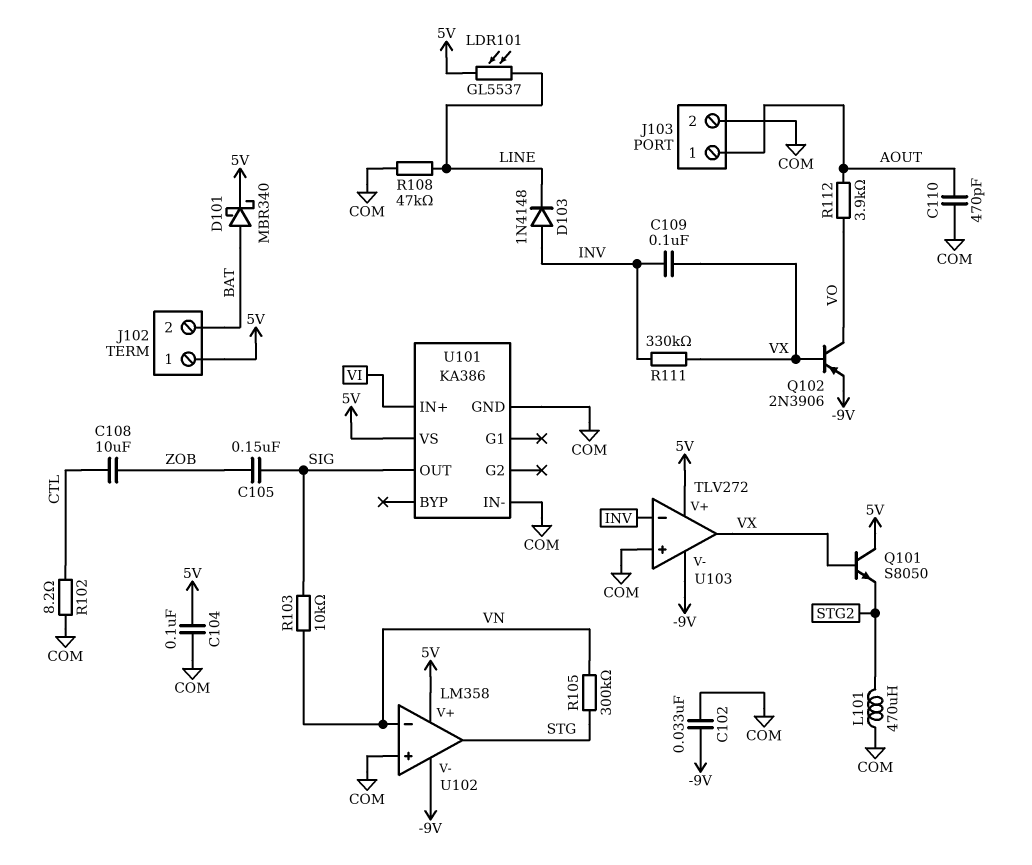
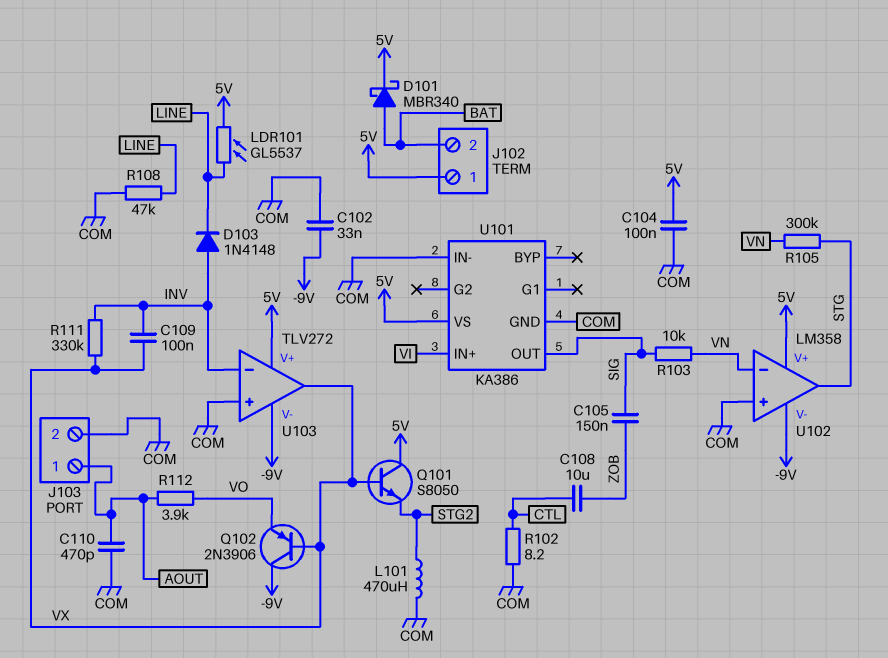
Q102: PNP 2N3906 (B VX, C VO, E -9V) -> PNP 2N3906 (B VX, C -9V, E VO)

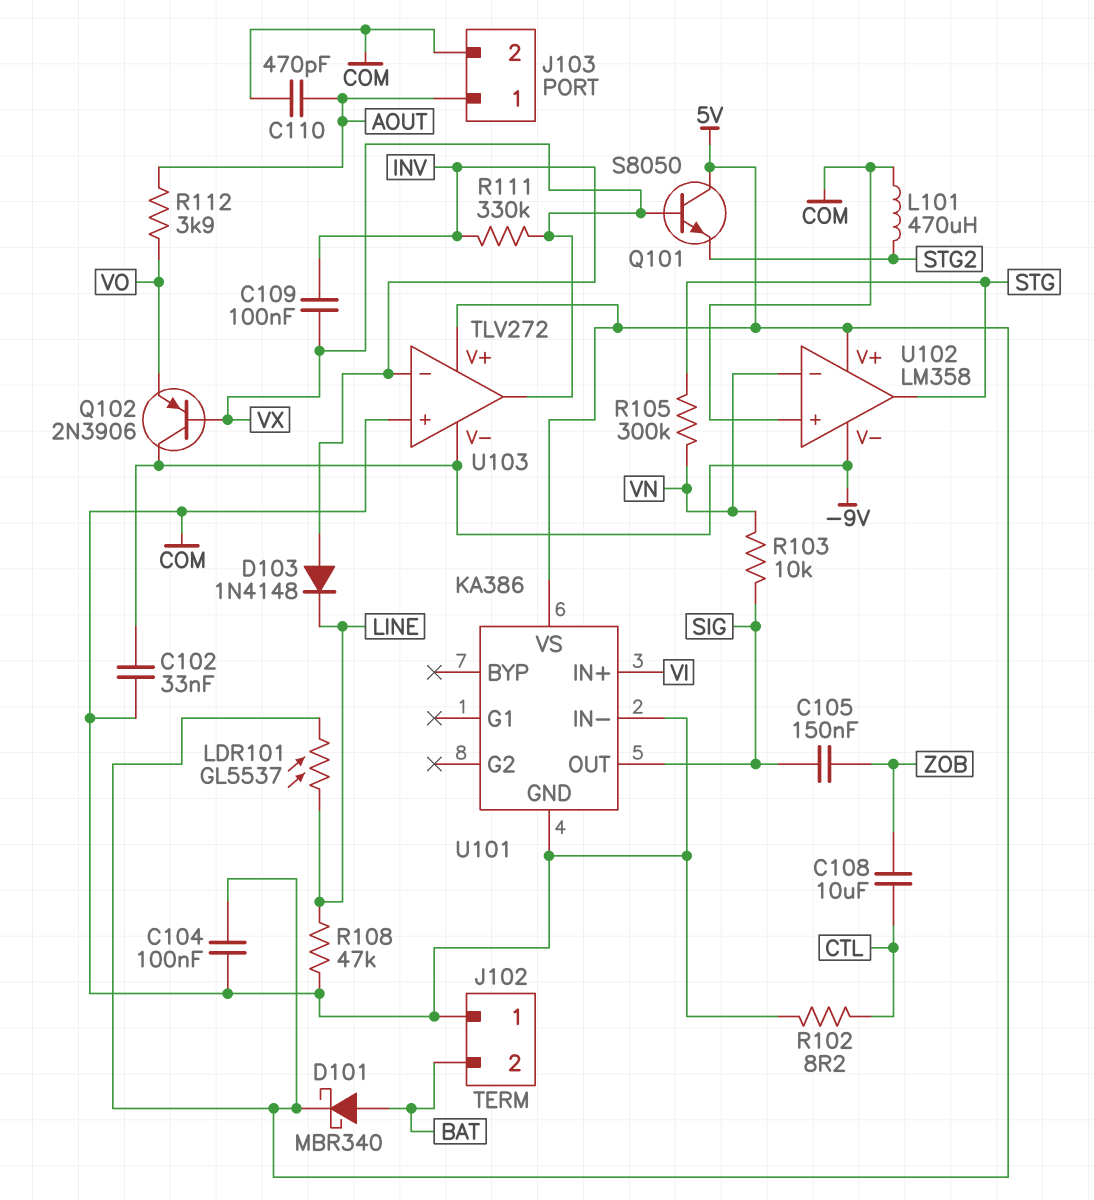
J102 pin 1: 5V -> COM

